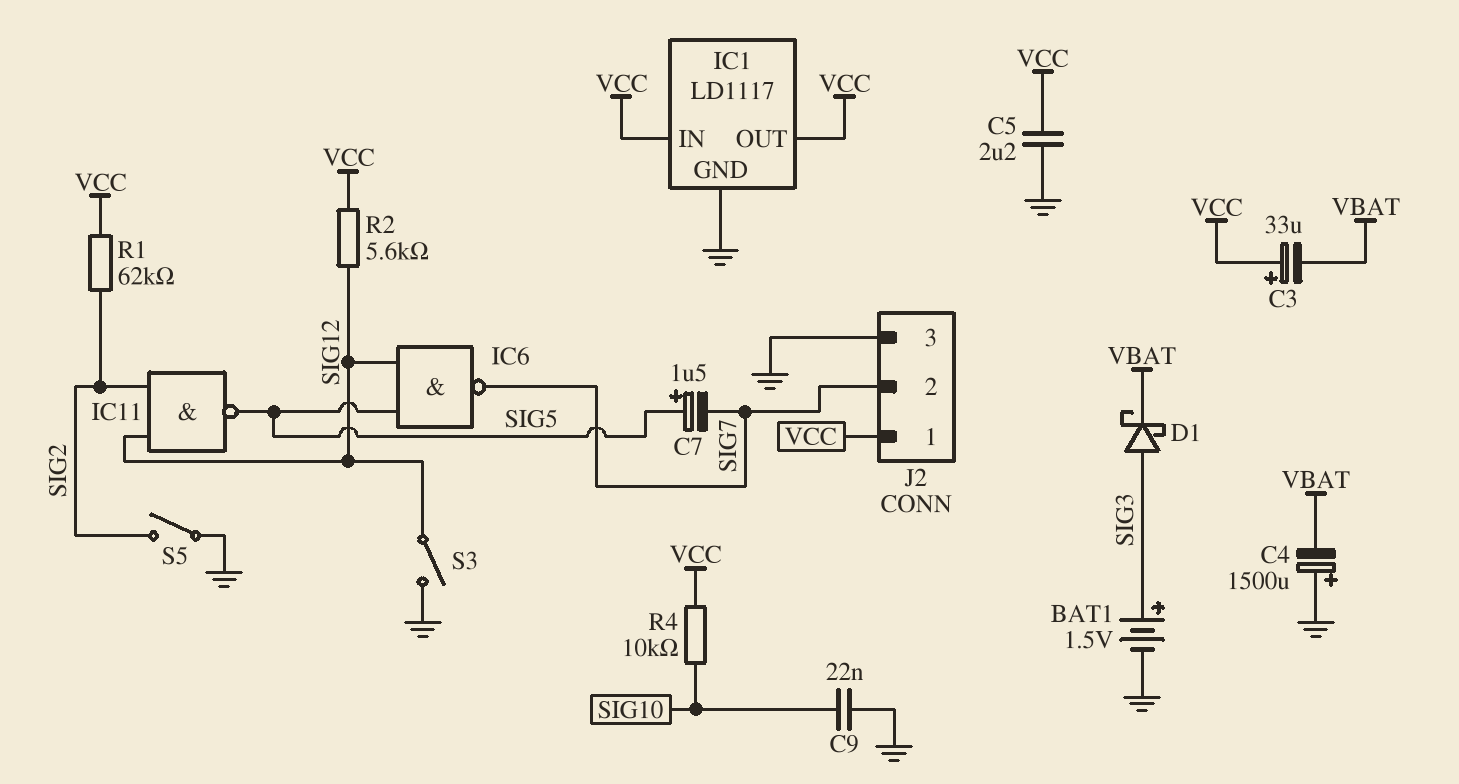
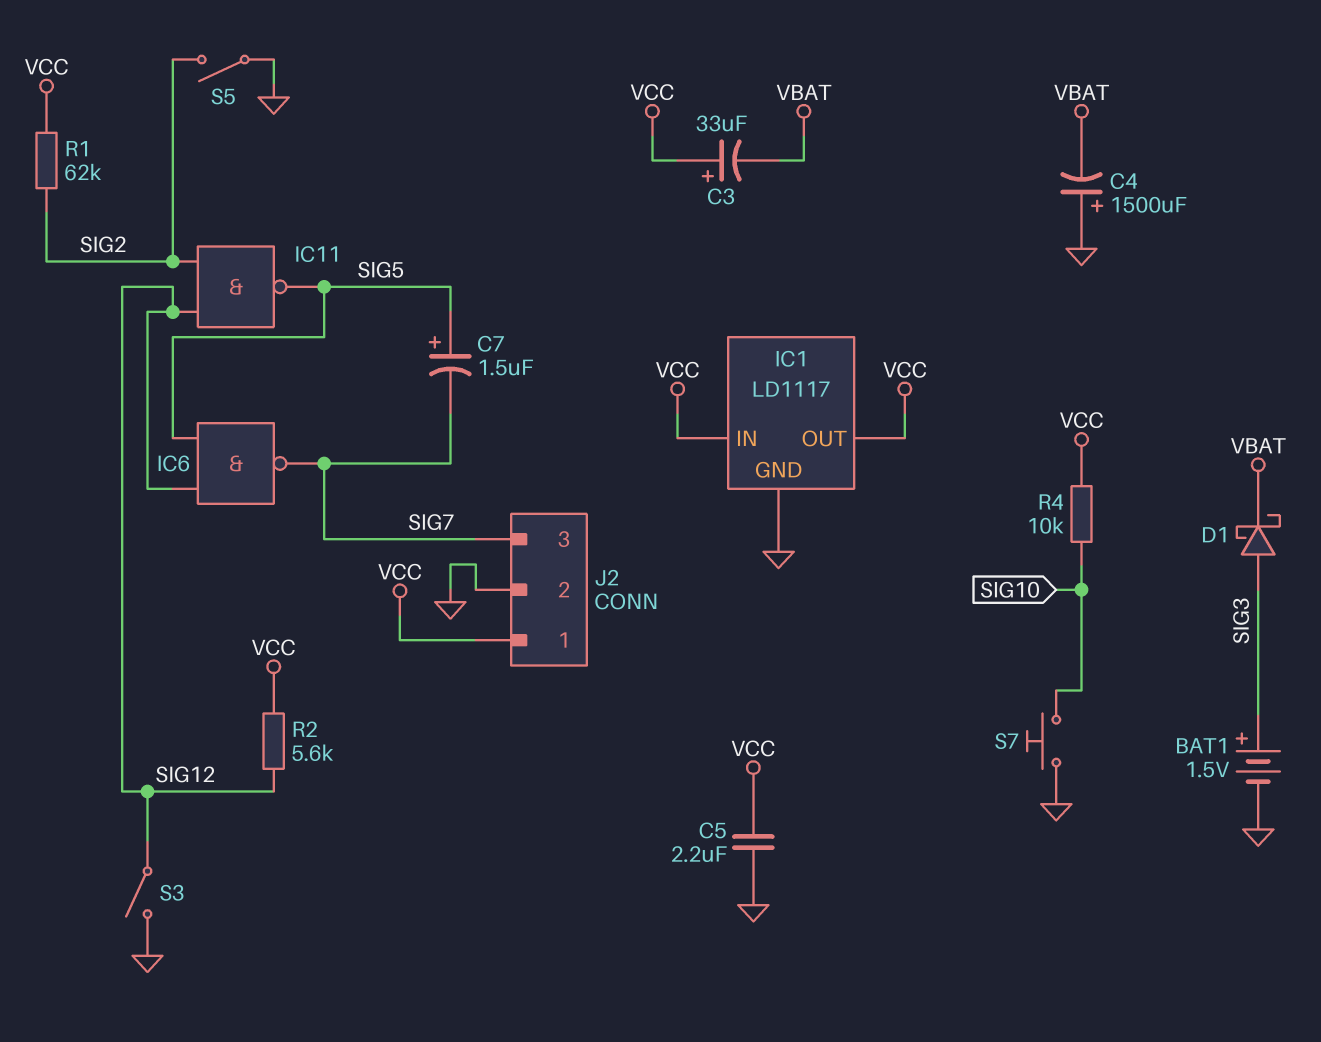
C9: 22nF (GND, SIG10) -> none
J2 pin 2: SIG7 -> GND
J2 pin 3: GND -> SIG7
S7: none -> button (GND, SIG10)

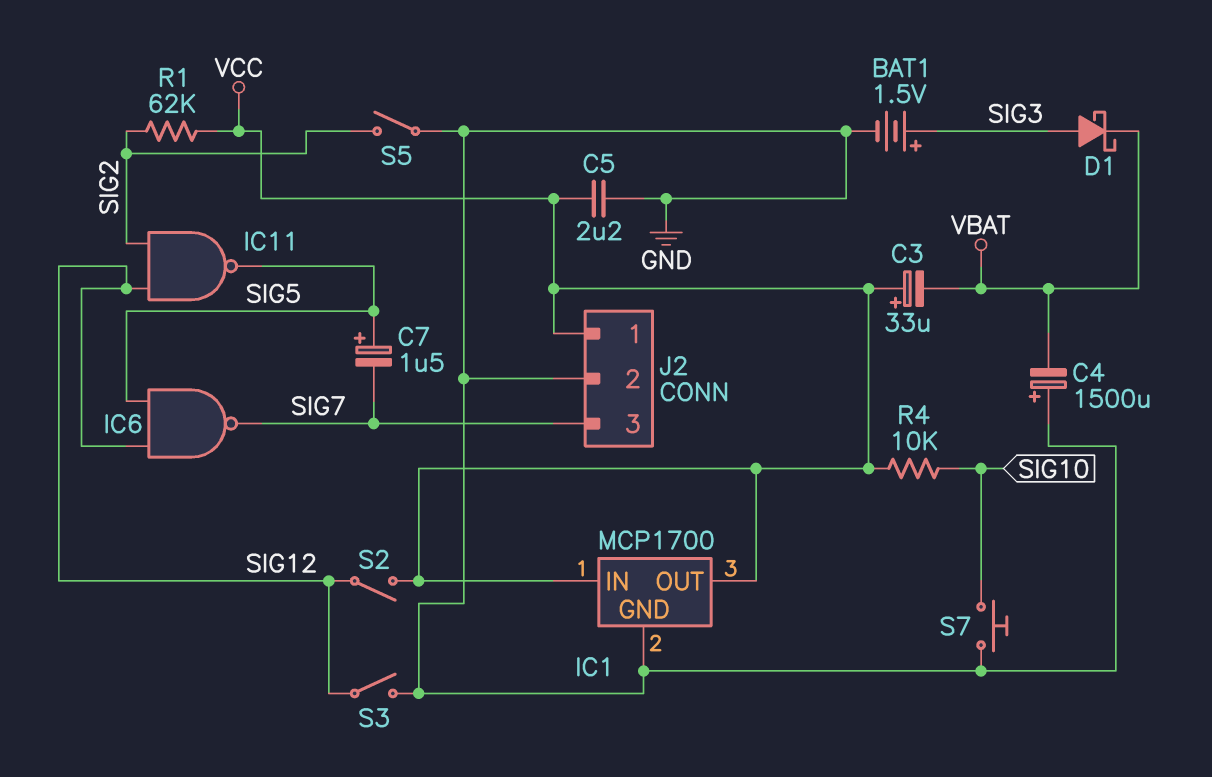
IC1: LD1117 -> MCP1700
R2: 5.6k (SIG12, VCC) -> none
S2: none -> switch (SIG12, VCC)

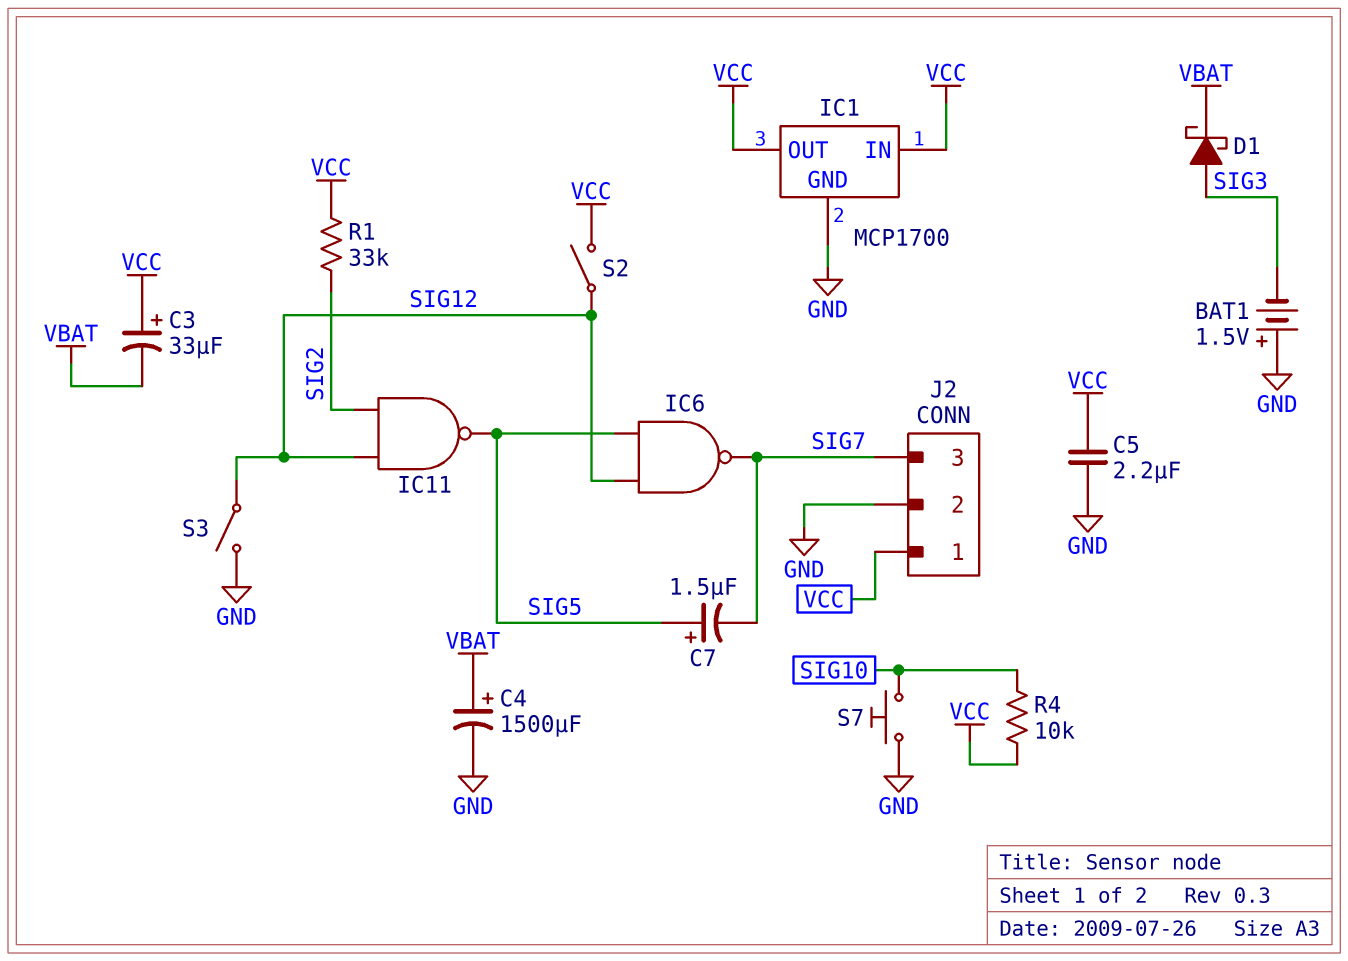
BAT1: 1.5V (plus SIG3, minus GND) -> 1.5V (plus GND, minus SIG3)
C4: 1500uF (plus GND, minus VBAT) -> 1500uF (plus VBAT, minus GND)
R1: 62k (SIG2, VCC) -> 33k (SIG2, VCC)
S5: switch (GND, SIG2) -> none

